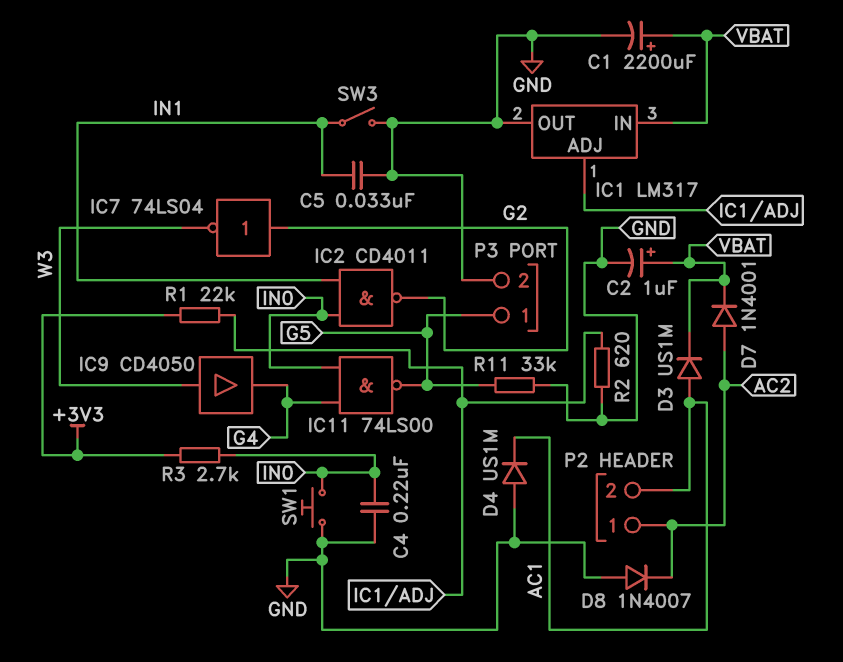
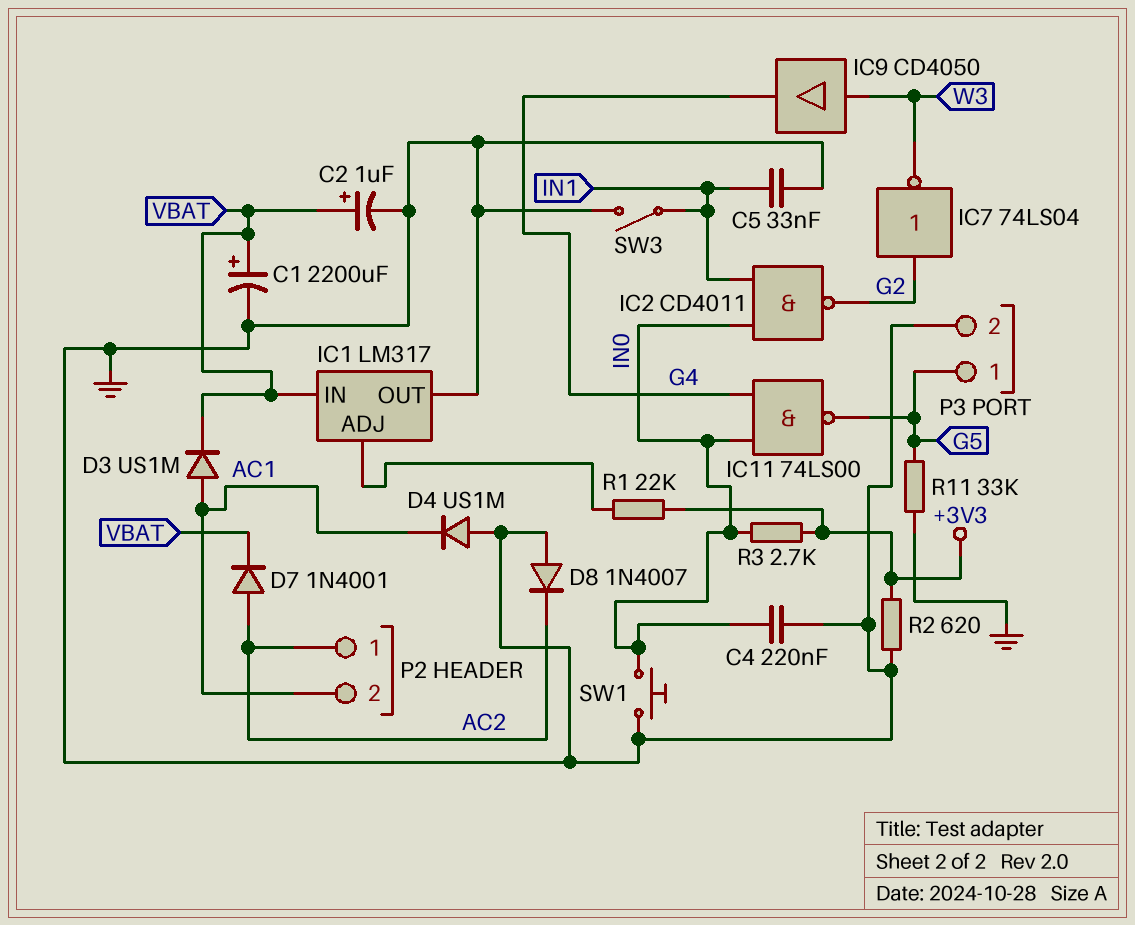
R2: 620 (GND, IC1/ADJ) -> 620 (+3V3, GND)

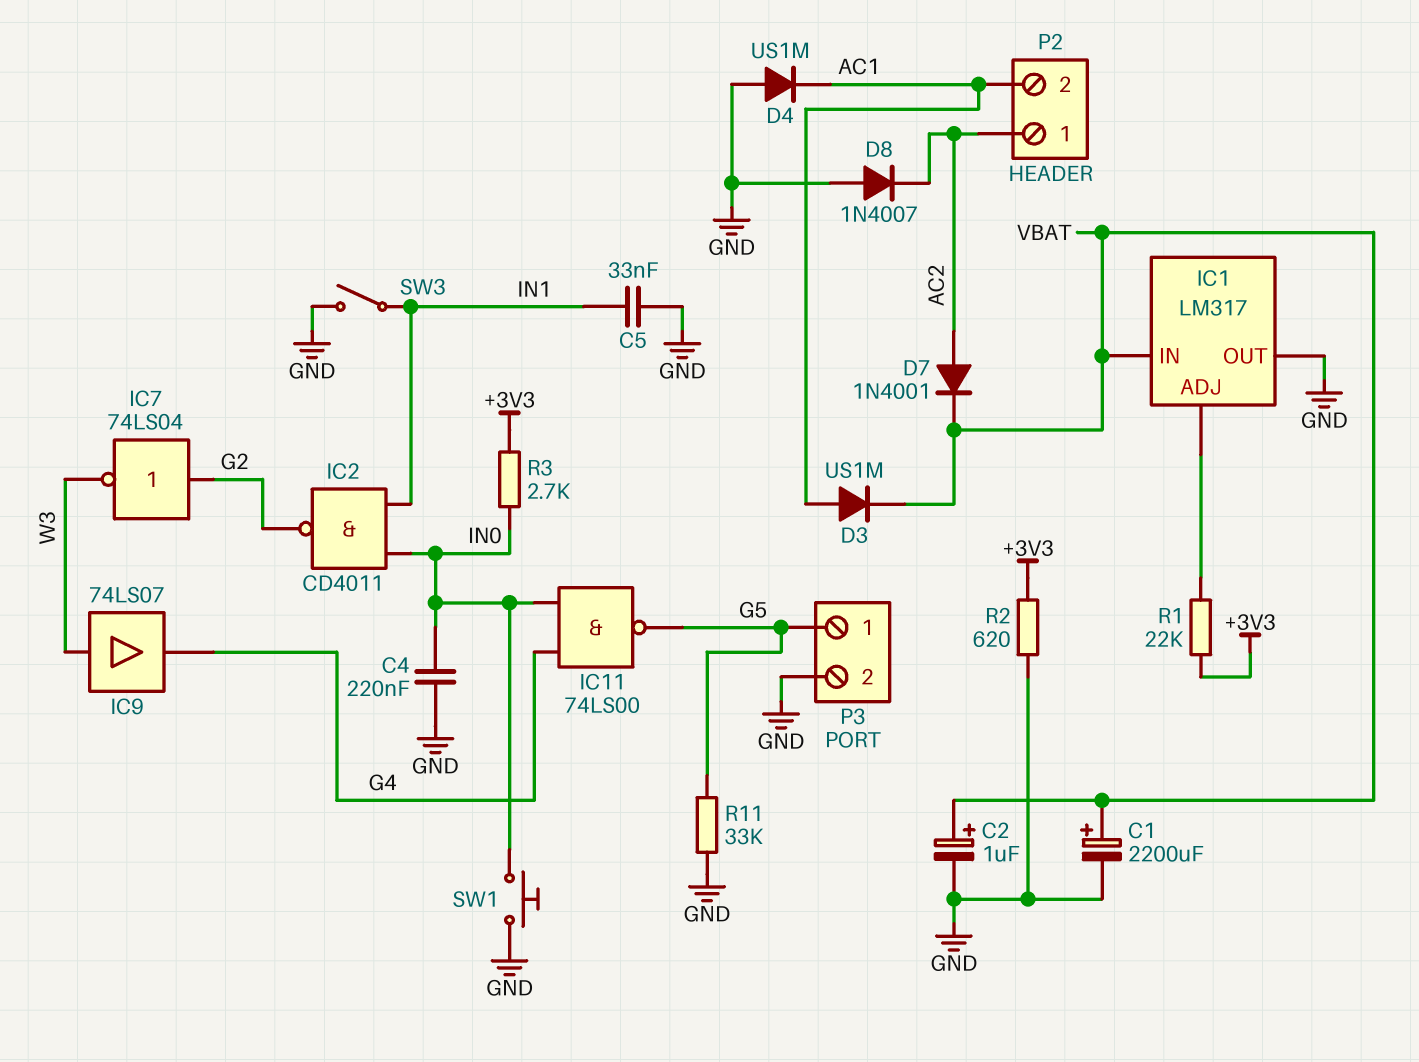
IC9: buffer CD4050 (in W3, out G4) -> buffer 74LS07 (in W3, out G4)

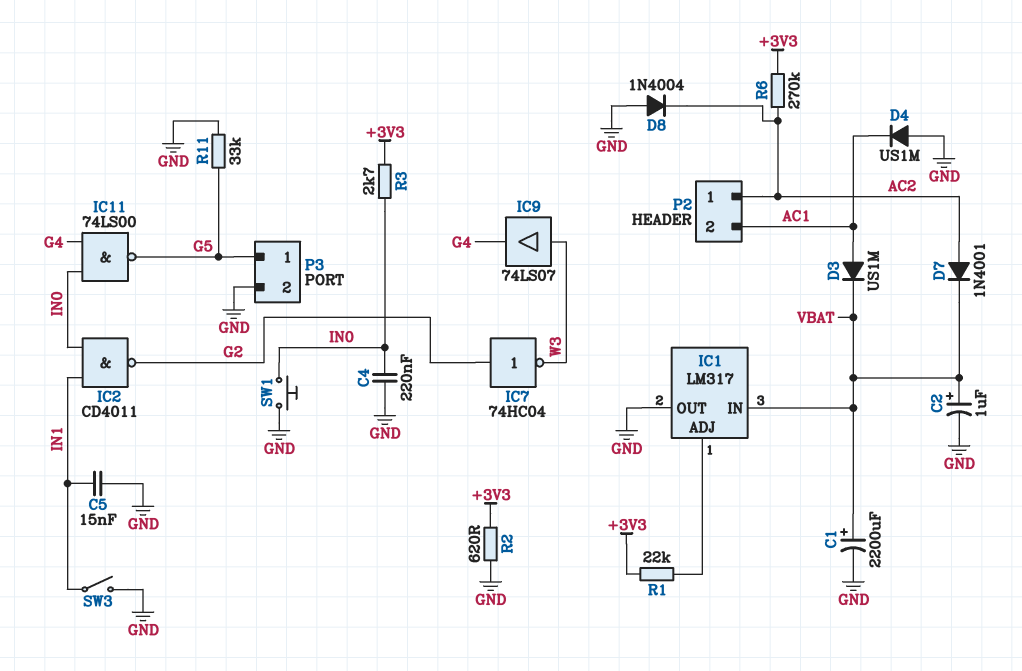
C5: 33nF (GND, IN1) -> 15nF (GND, IN1)
D8: diode 1N4007 (A GND, K AC2) -> diode 1N4004 (A GND, K AC2)
IC7: NOT 74LS04 (in G2, out W3) -> NOT 74HC04 (in G2, out W3)
R6: none -> 270k (+3V3, AC2)

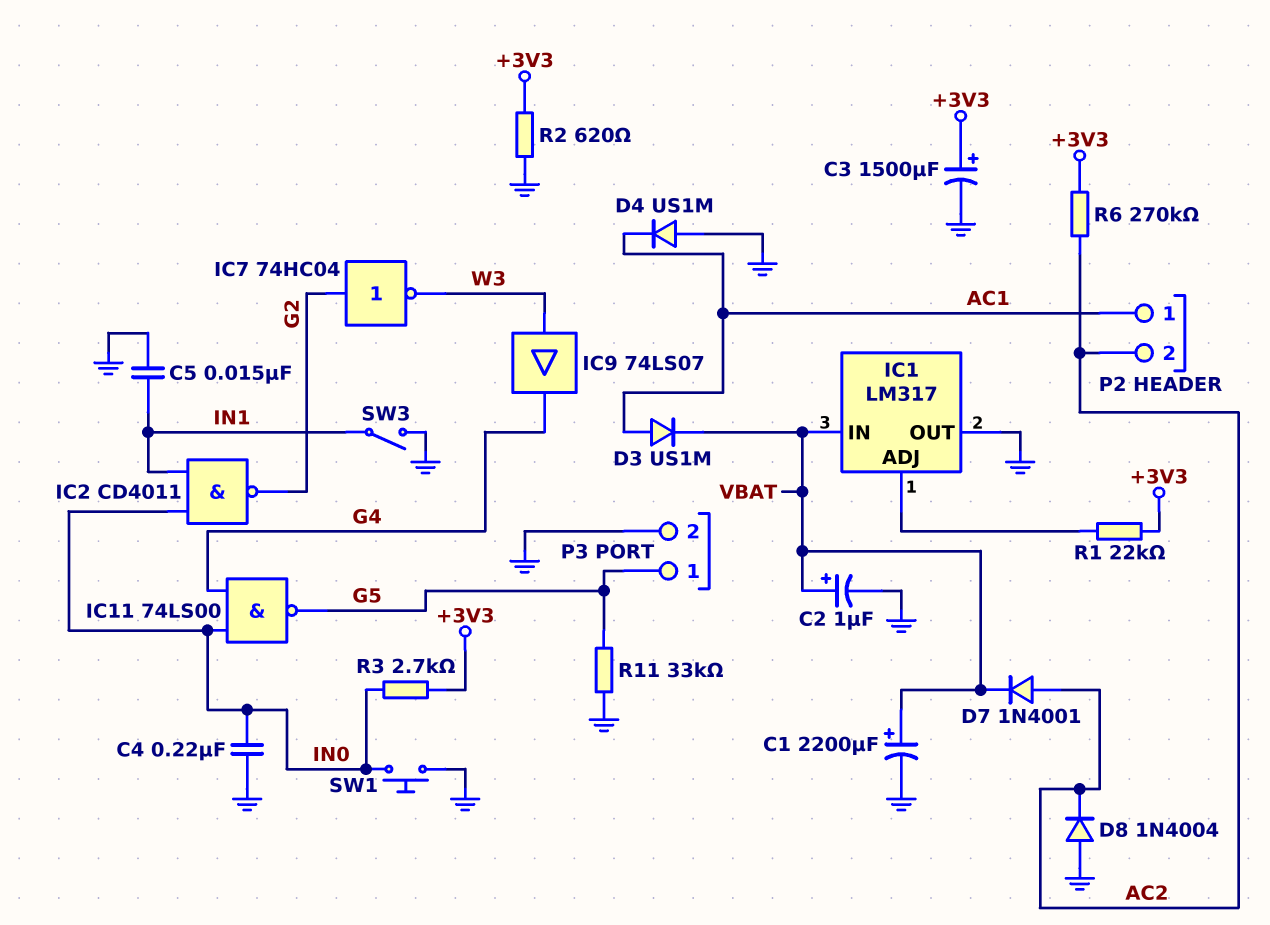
C3: none -> 1500uF (plus +3V3, minus GND)
P2 pin 1: AC2 -> AC1
P2 pin 2: AC1 -> AC2

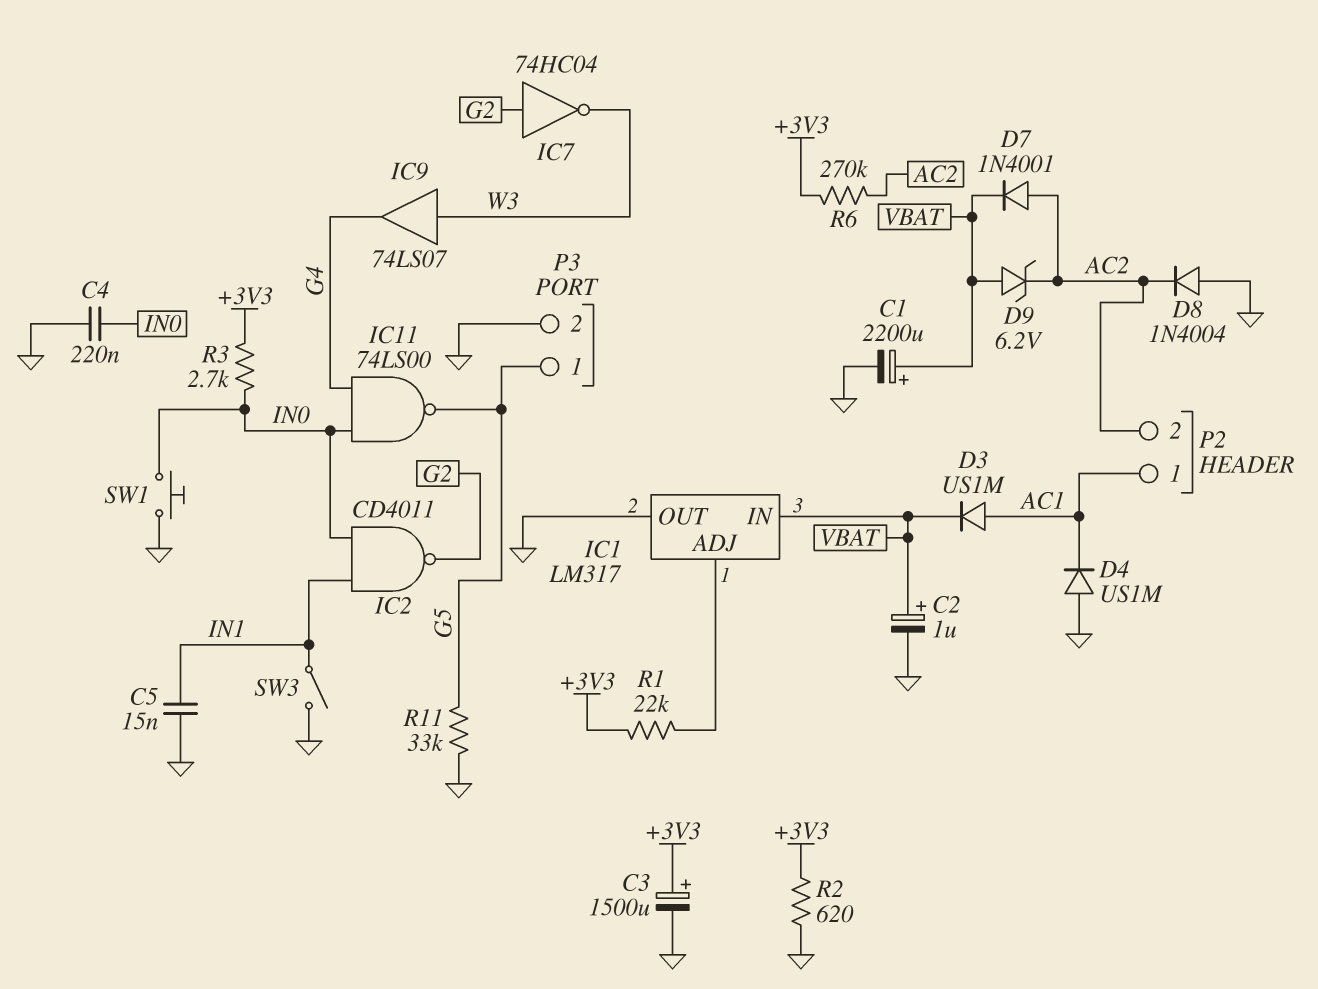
D9: none -> zener 6.2V (A VBAT, K AC2)

